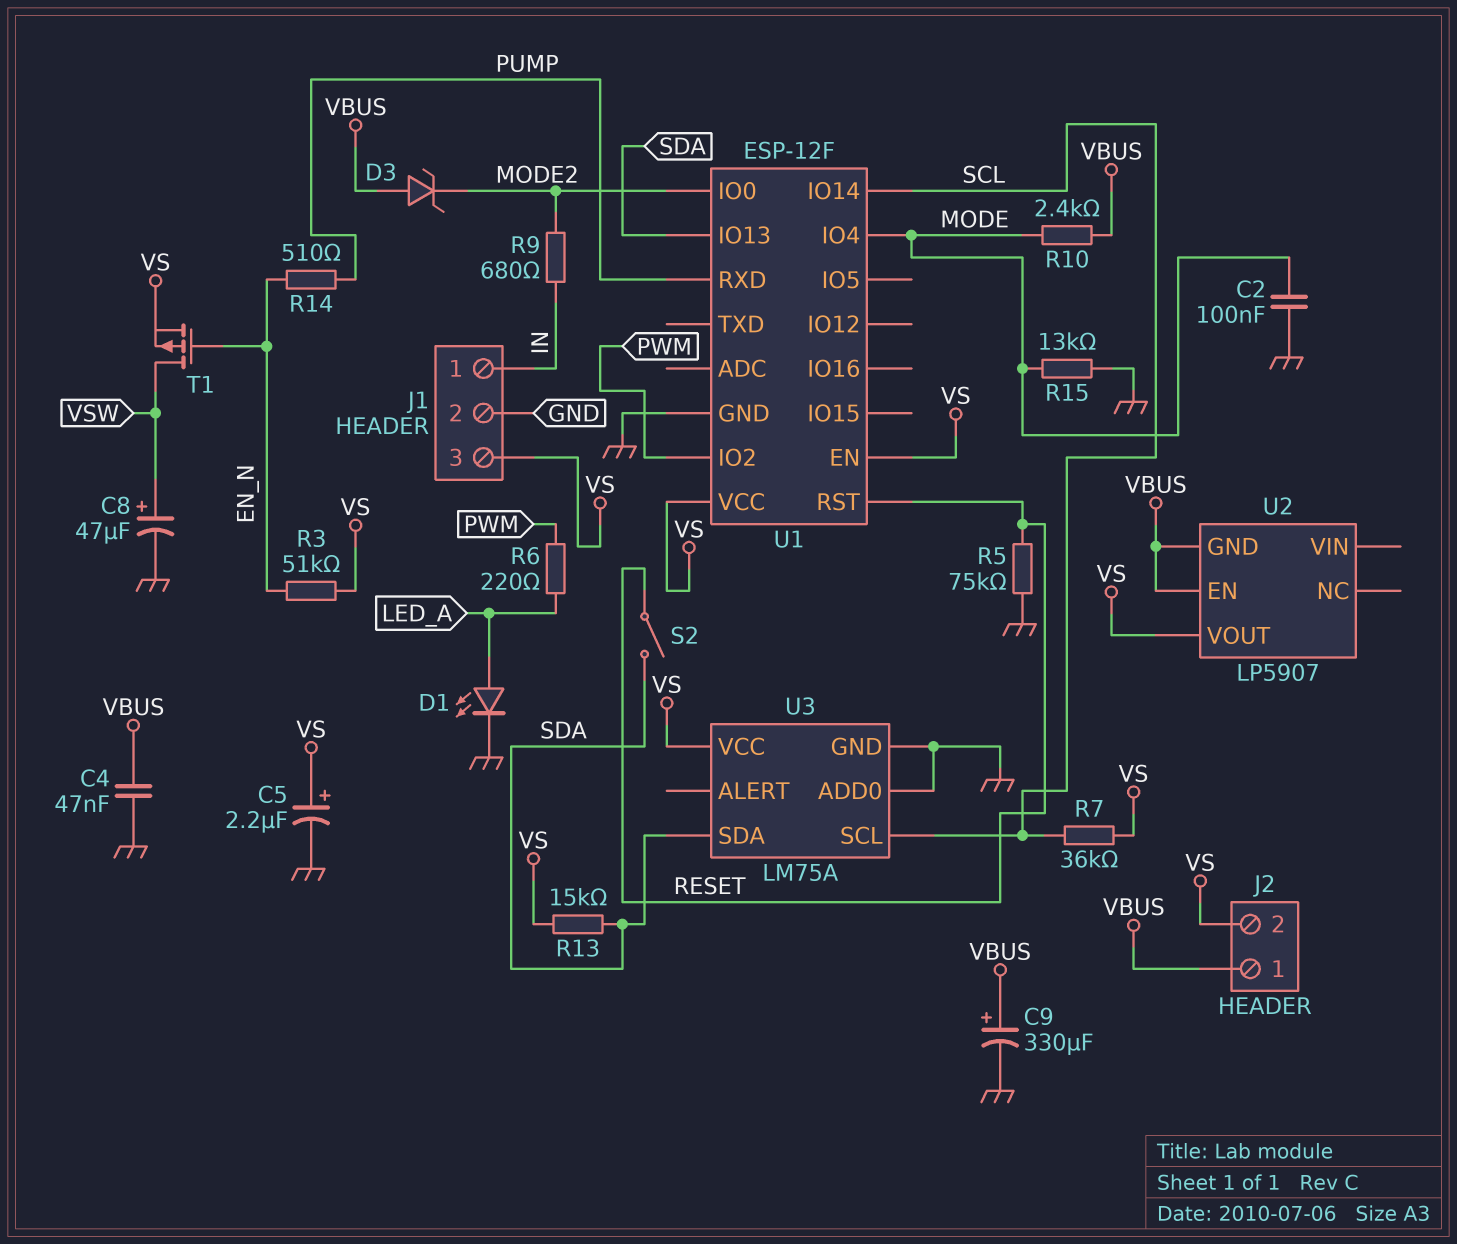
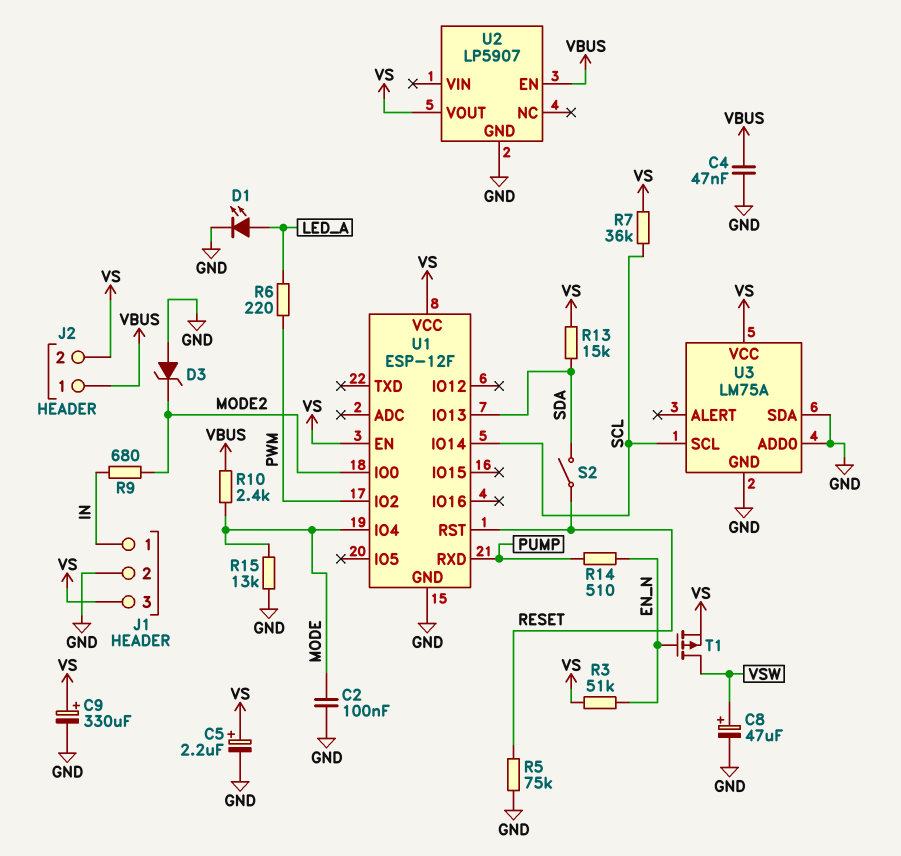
C9: 330uF (plus VBUS, minus GND) -> 330uF (plus VS, minus GND)
D3: zener (A VBUS, K MODE2) -> zener (A GND, K MODE2)
U2 pin GND: VBUS -> GND
U3 pin SDA: SDA -> GND

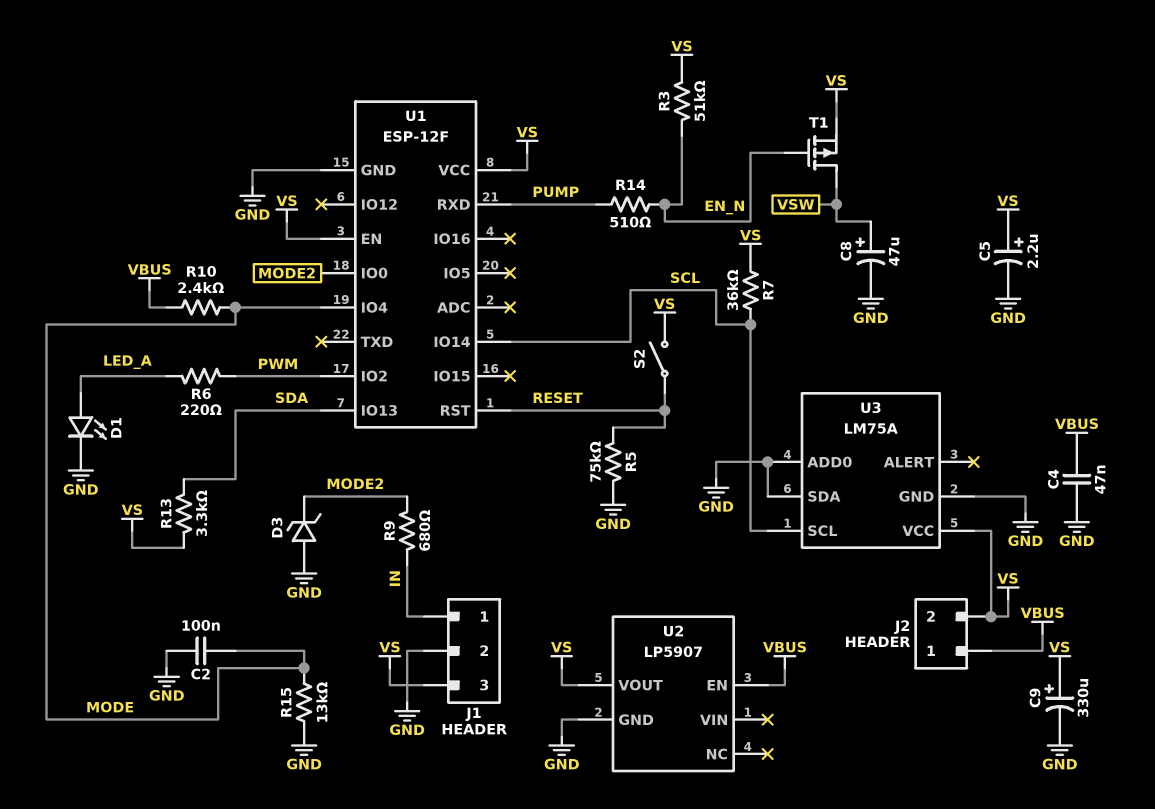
R13: 15k (SDA, VS) -> 3.3k (SDA, VS)
S2: switch (RESET, SDA) -> switch (RESET, VS)

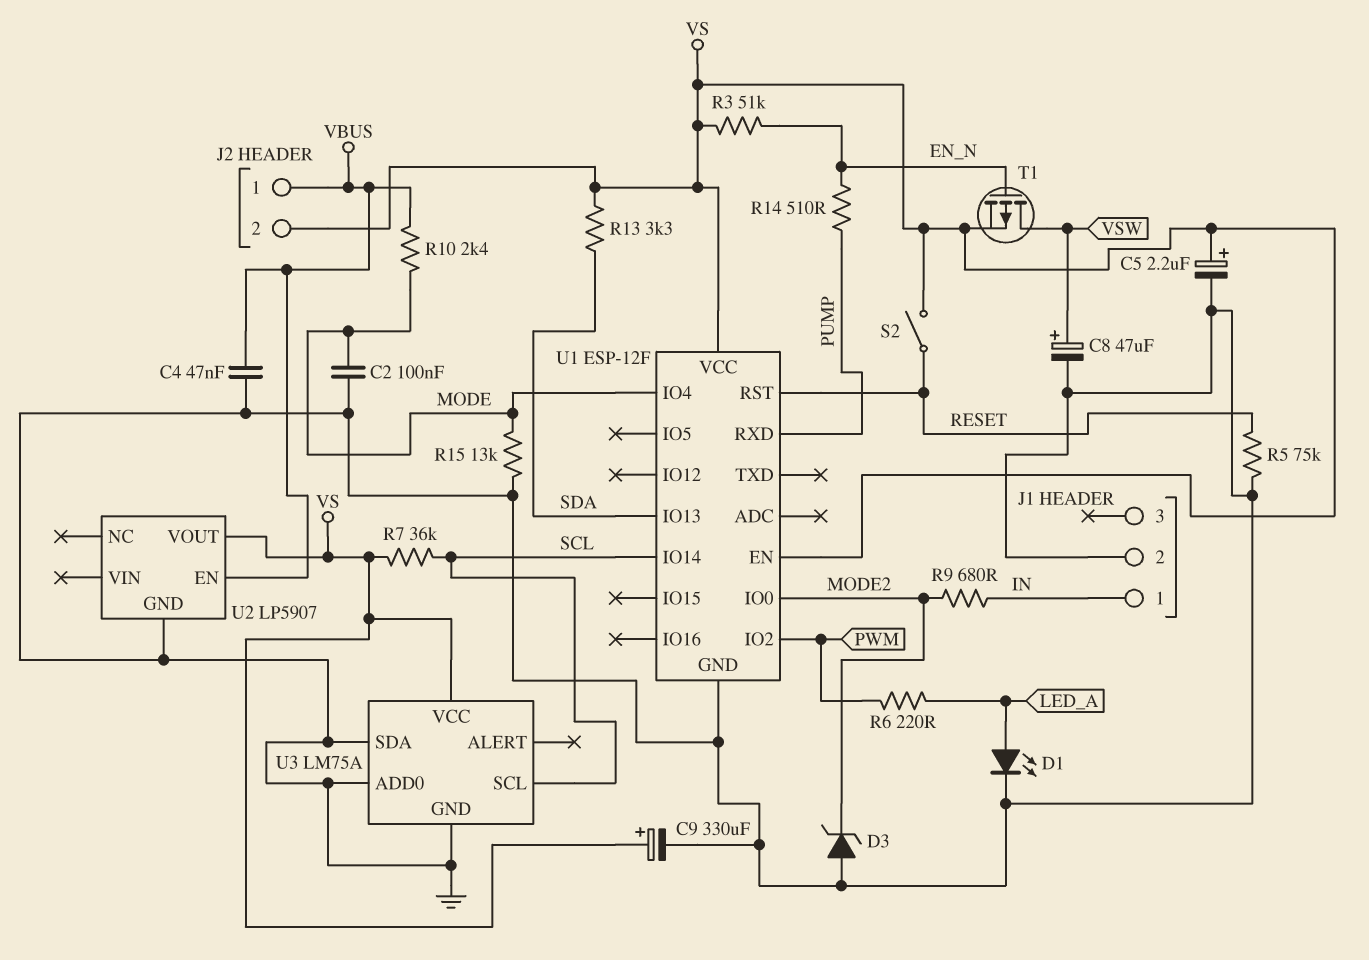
J1 pin 3: VS -> none

